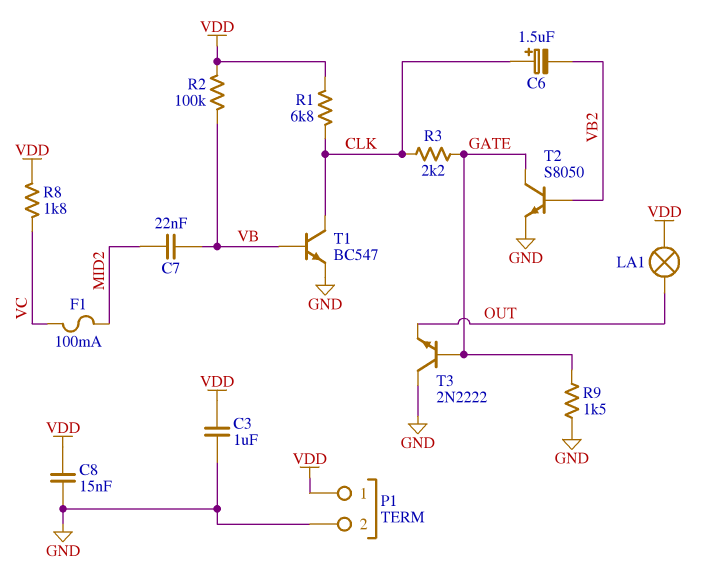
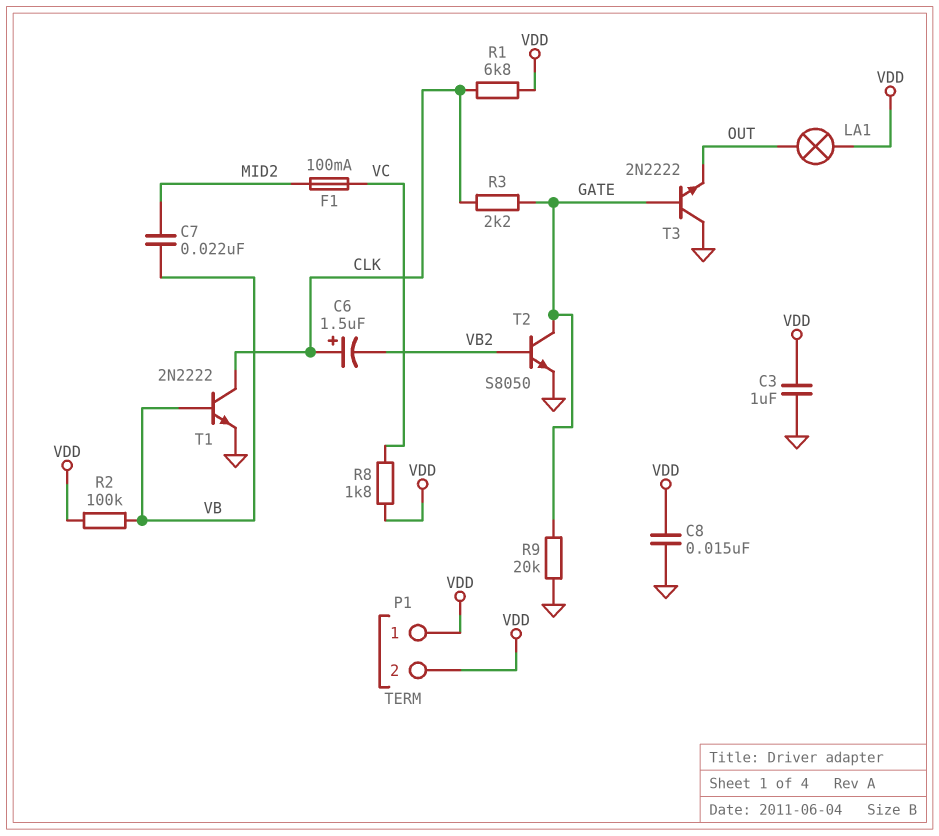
P1 pin 2: GND -> VDD
R9: 1.5k (GATE, GND) -> 20k (GATE, GND)
T1: NPN BC547 (B VB, C CLK, E GND) -> NPN 2N2222 (B VB, C CLK, E GND)

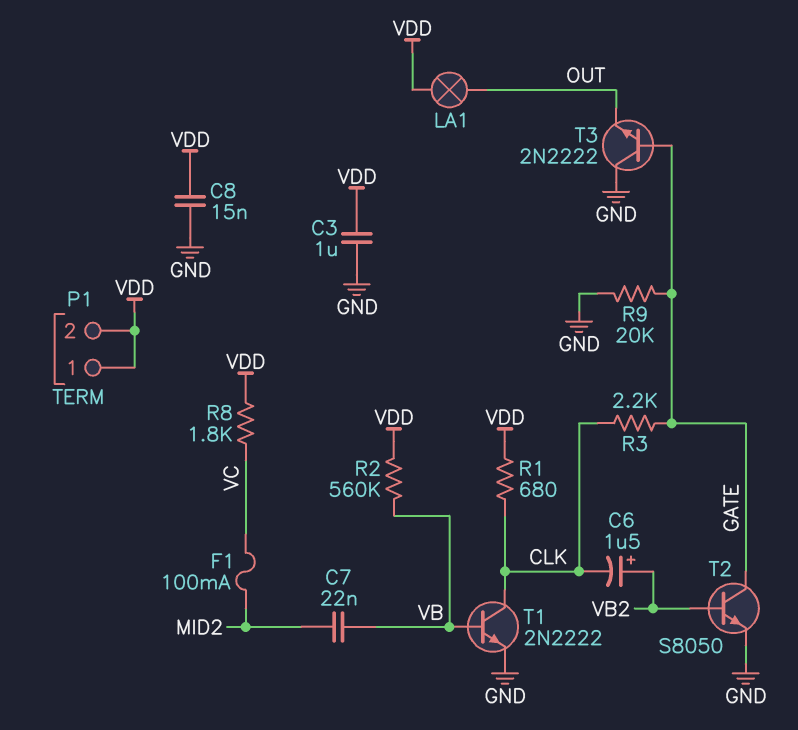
C6: 1.5uF (plus CLK, minus VB2) -> 1.5uF (plus VB2, minus CLK)
R1: 6.8k (CLK, VDD) -> 680 (CLK, VDD)
R2: 100k (VB, VDD) -> 560k (VB, VDD)

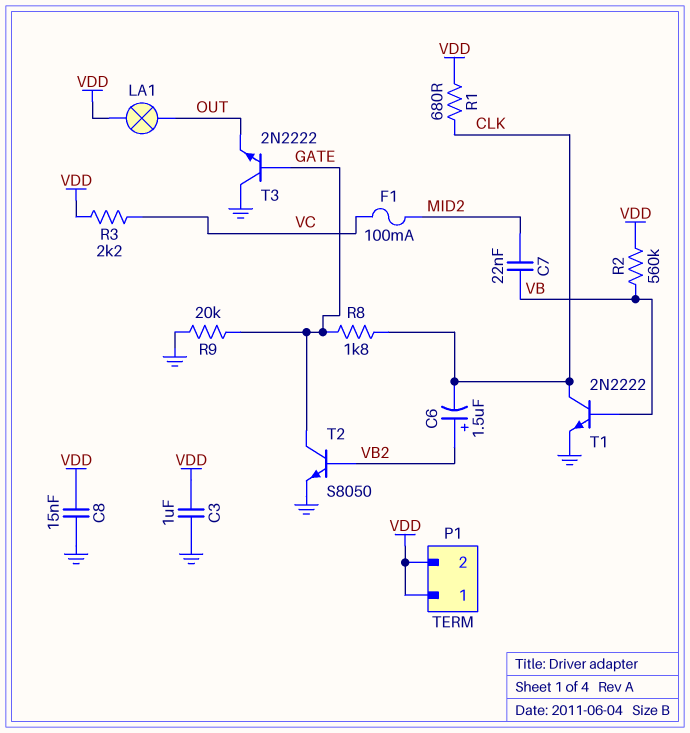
R3: 2.2k (CLK, GATE) -> 2.2k (VC, VDD)
R8: 1.8k (VC, VDD) -> 1.8k (CLK, GATE)

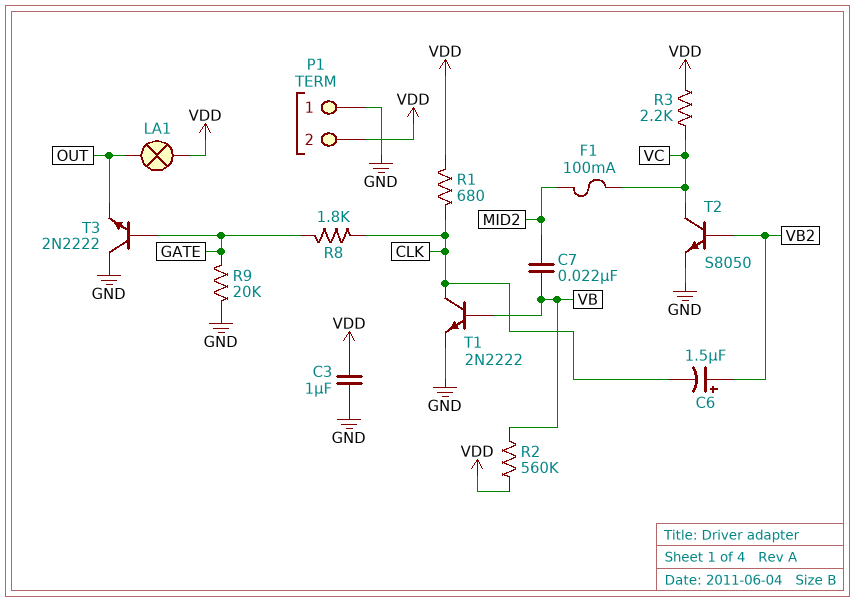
C8: 15nF (GND, VDD) -> none
P1 pin 1: VDD -> GND
T2: NPN S8050 (B VB2, C GATE, E GND) -> NPN S8050 (B VB2, C VC, E GND)

